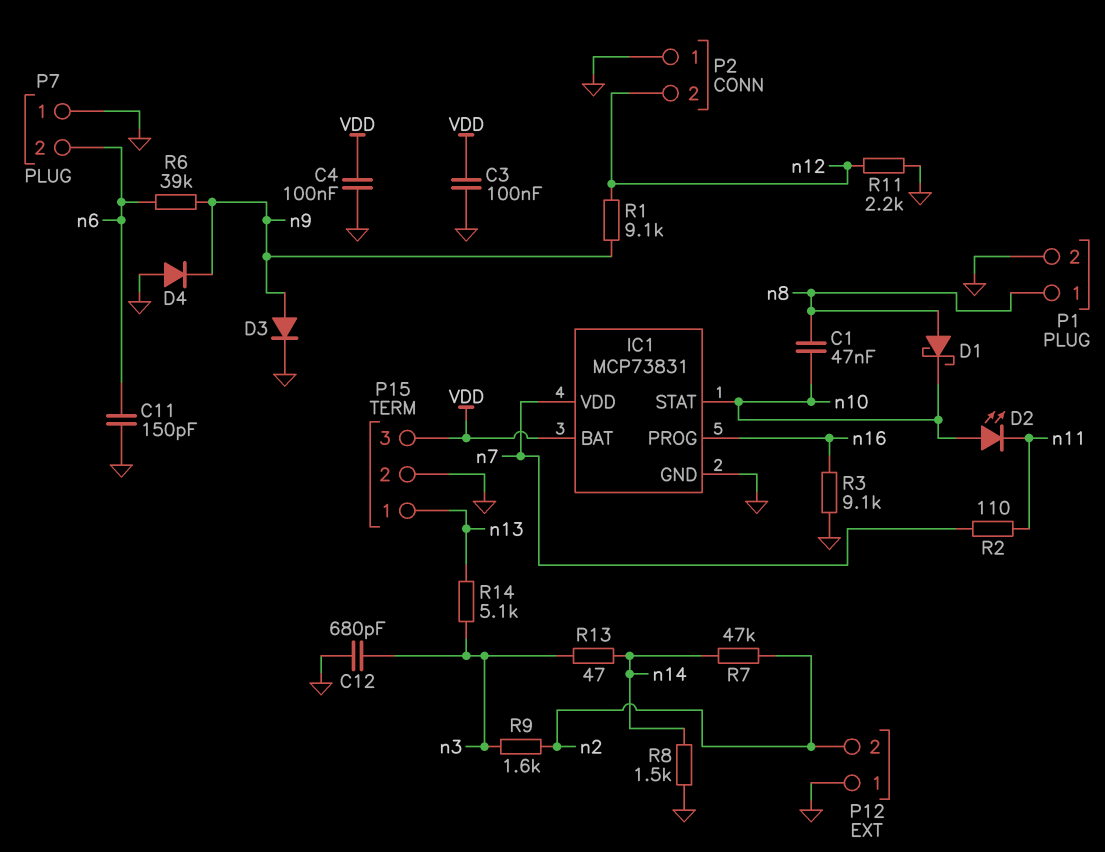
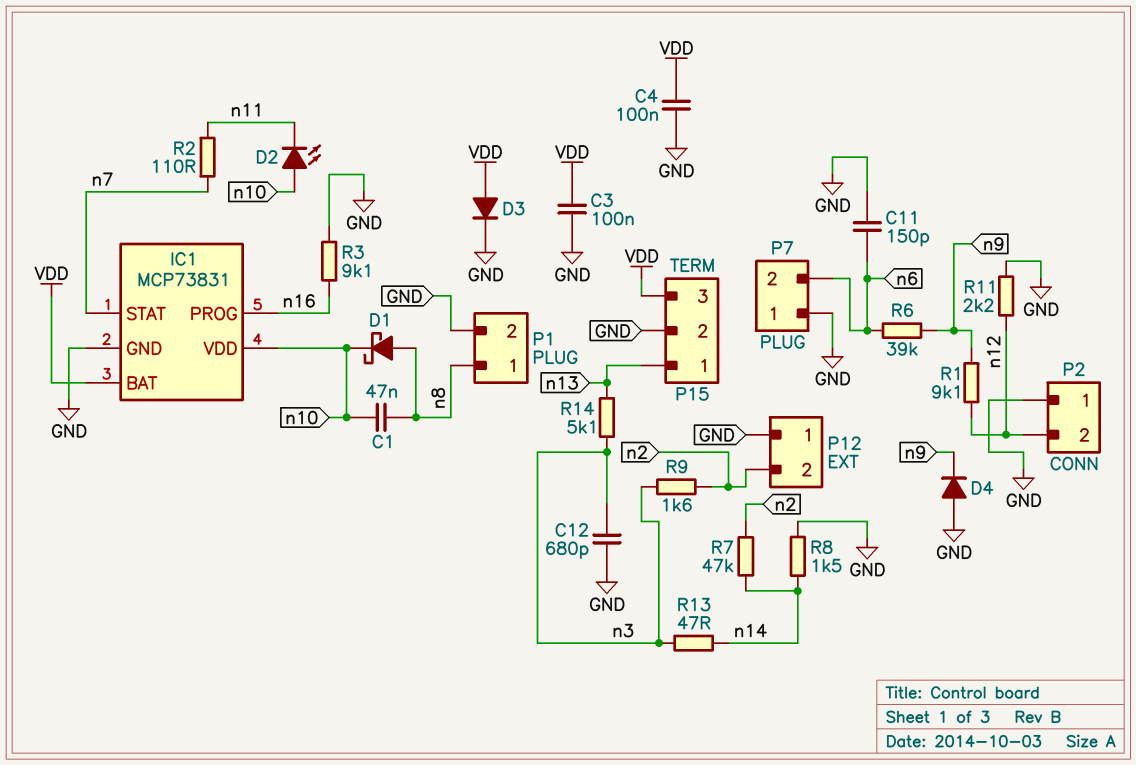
D3: diode (A n9, K GND) -> diode (A VDD, K GND)
IC1 pin STAT: n10 -> n7
IC1 pin VDD: n7 -> n10

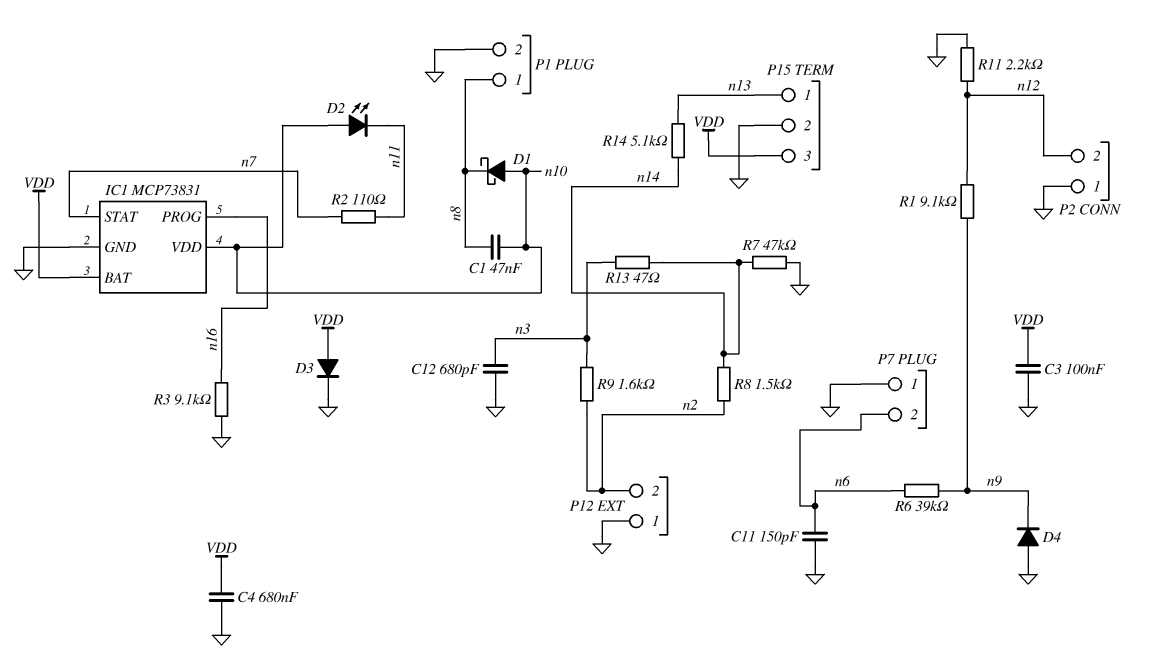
C4: 100nF (GND, VDD) -> 680nF (GND, VDD)
D1: schottky (A n8, K n10) -> schottky (A n10, K n8)
R7: 47k (n2, n14) -> 47k (GND, n14)
R8: 1.5k (GND, n14) -> 1.5k (n2, n14)
R14: 5.1k (n3, n13) -> 5.1k (n13, n14)

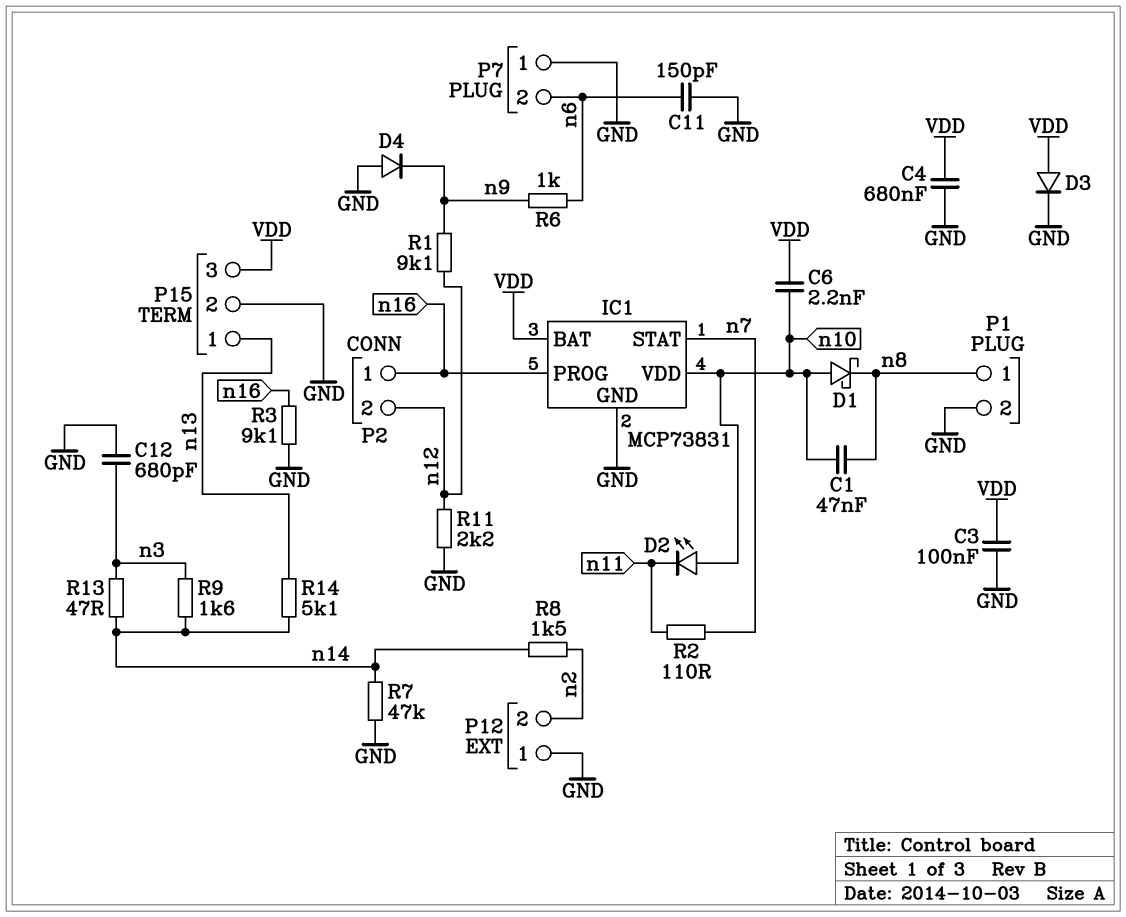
C6: none -> 2.2nF (VDD, n10)
P2 pin 1: GND -> n16
R6: 39k (n6, n9) -> 1k (n6, n9)
R9: 1.6k (n2, n3) -> 1.6k (n3, n14)

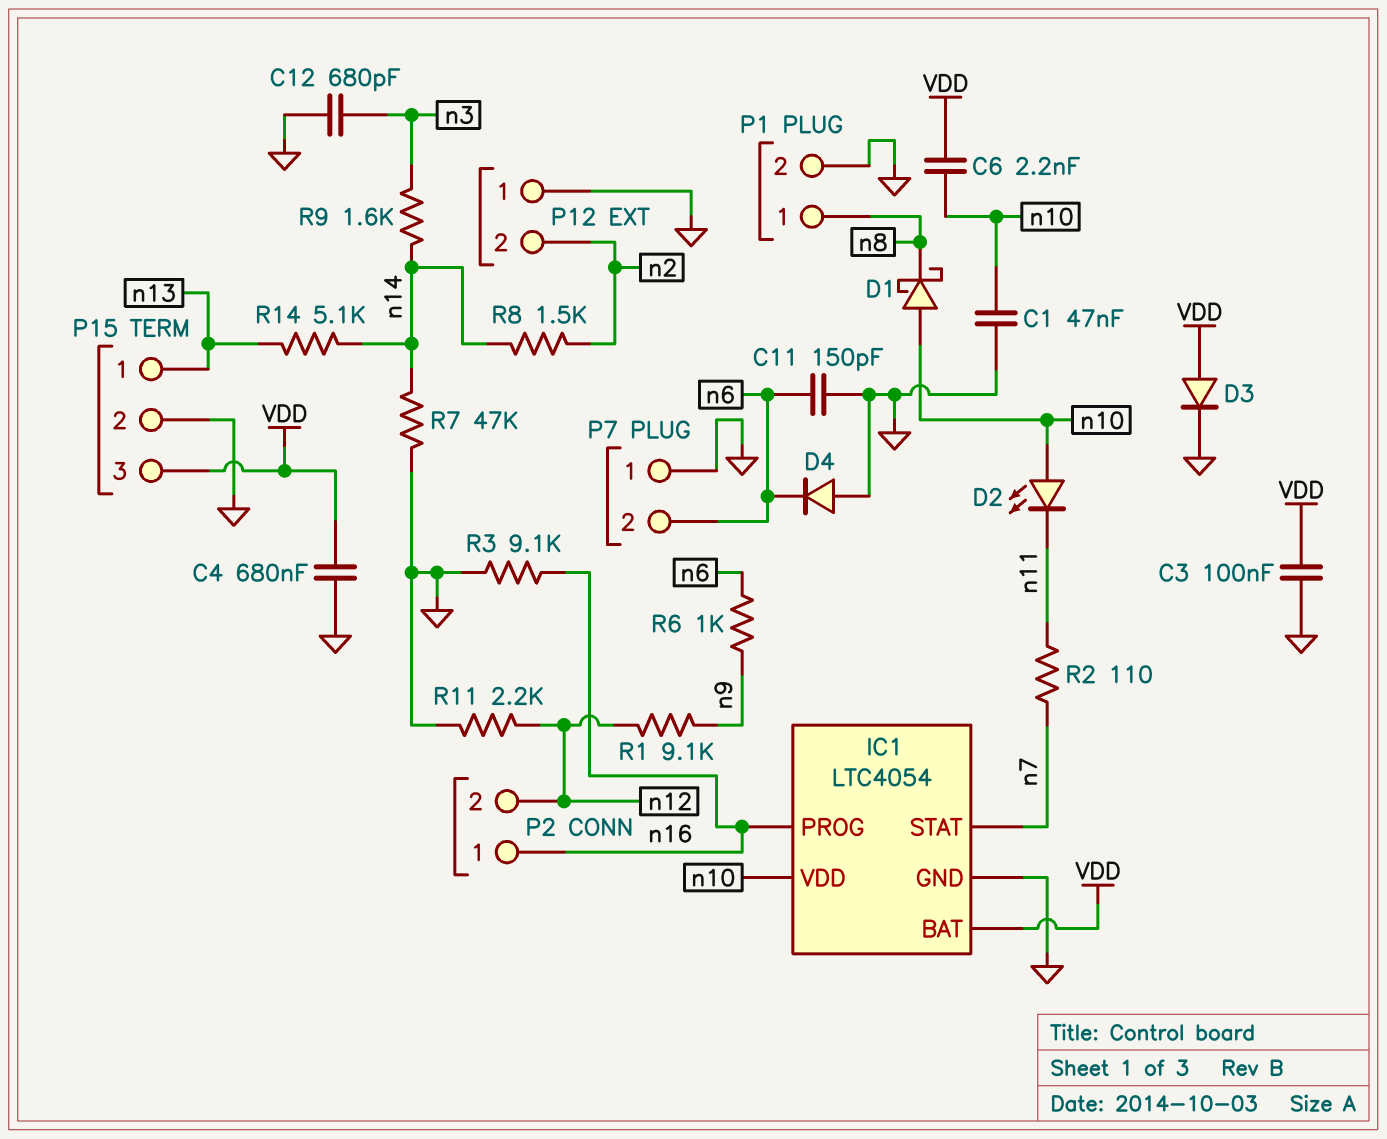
C1: 47nF (n8, n10) -> 47nF (GND, n10)
D4: diode (A GND, K n9) -> diode (A GND, K n6)
IC1: MCP73831 -> LTC4054
R13: 47 (n3, n14) -> none

